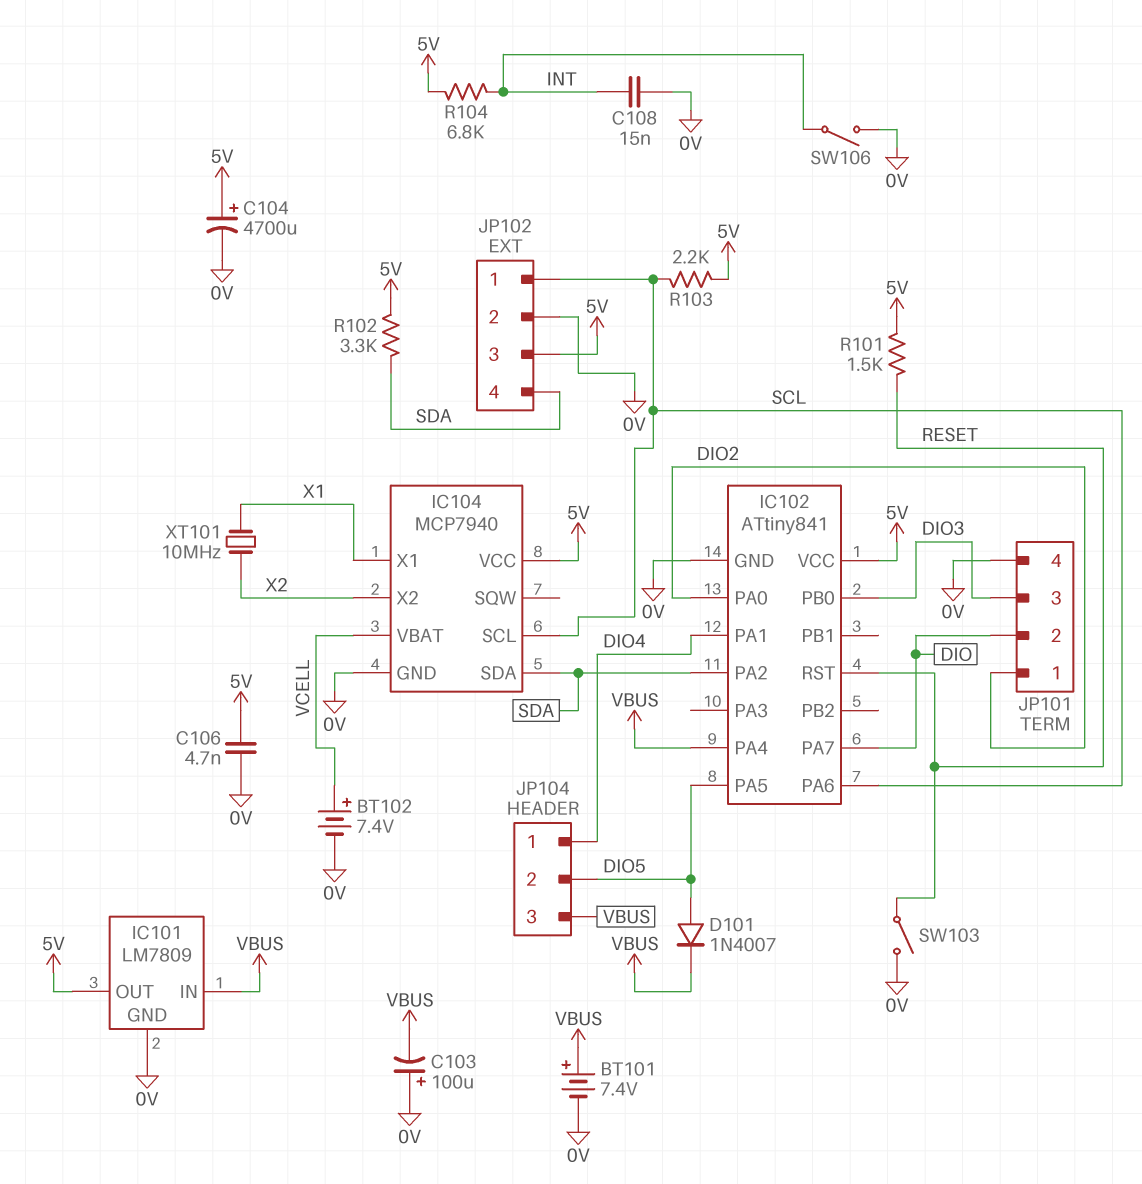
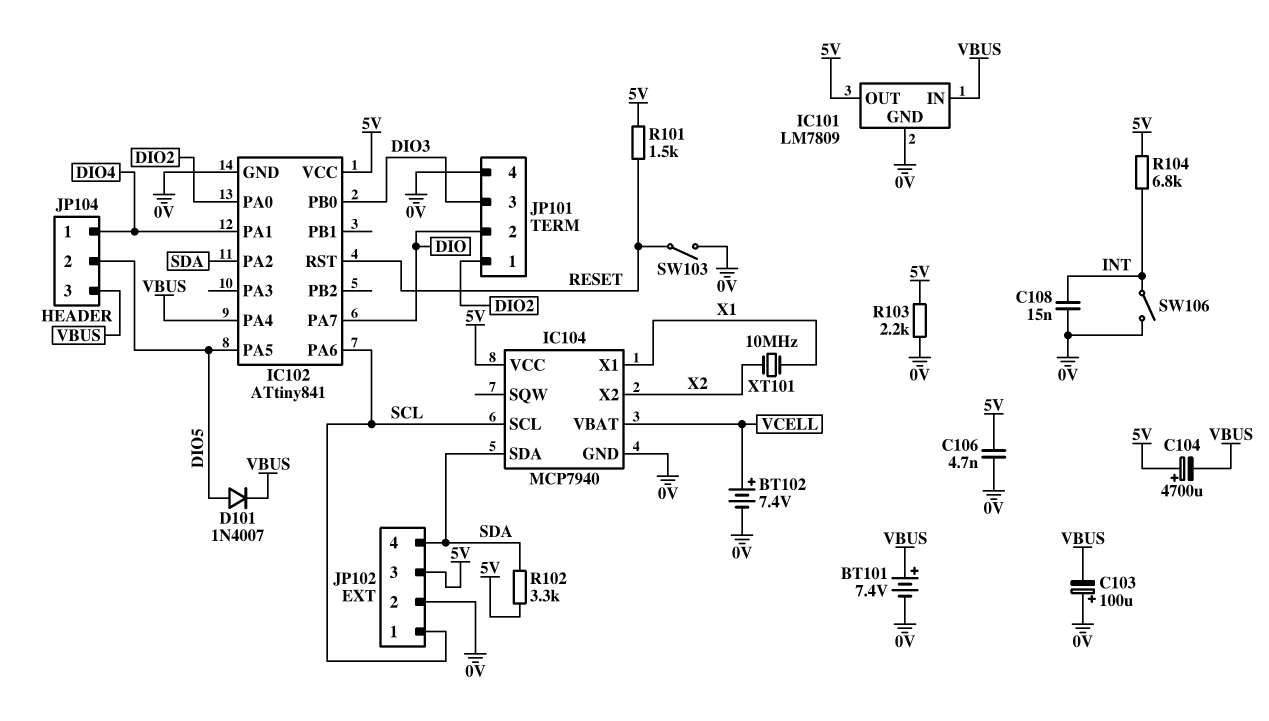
C104: 4700uF (plus 5V, minus 0V) -> 4700uF (plus 5V, minus VBUS)
R103: 2.2k (5V, SCL) -> 2.2k (0V, 5V)

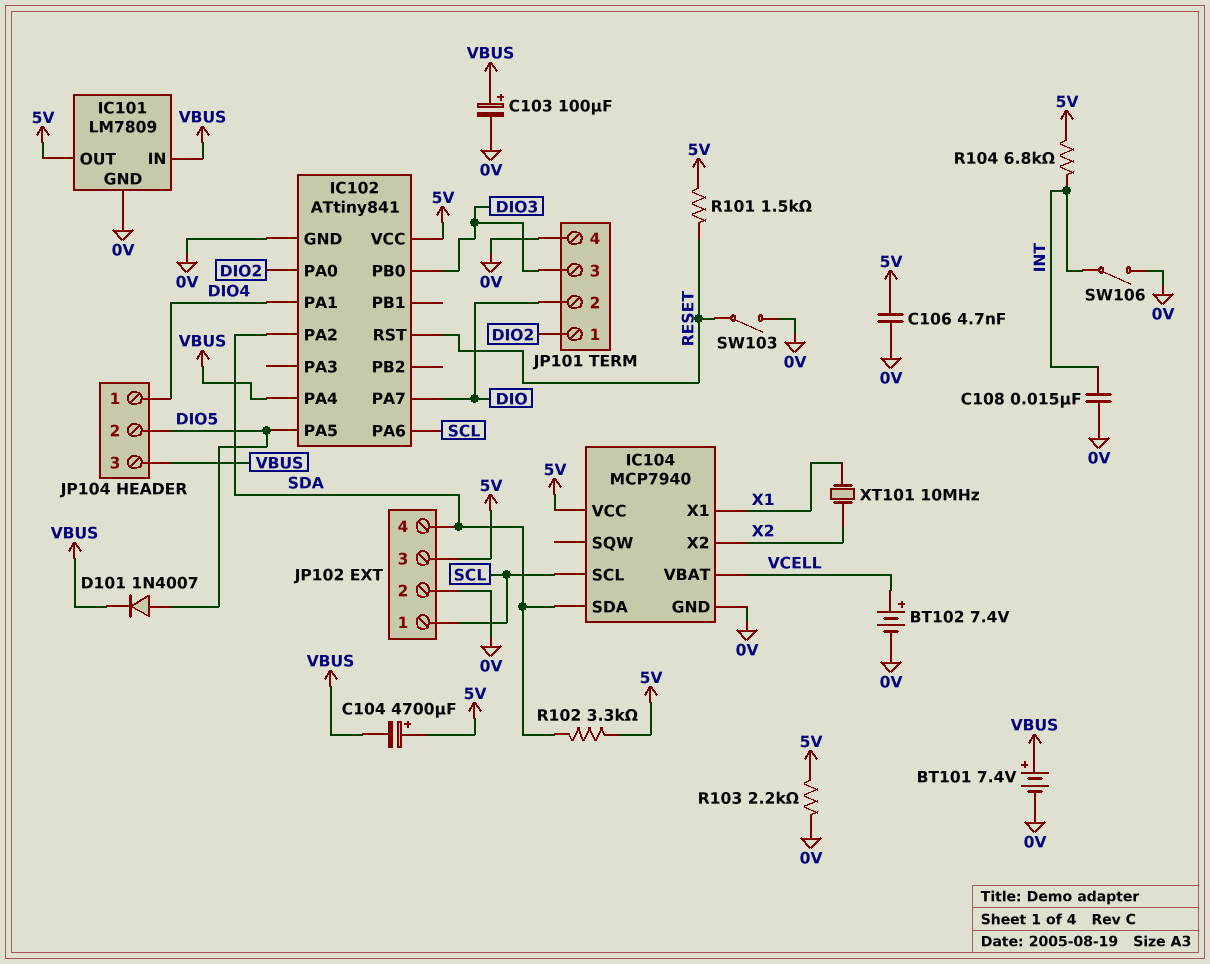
C103: 100uF (plus 0V, minus VBUS) -> 100uF (plus VBUS, minus 0V)

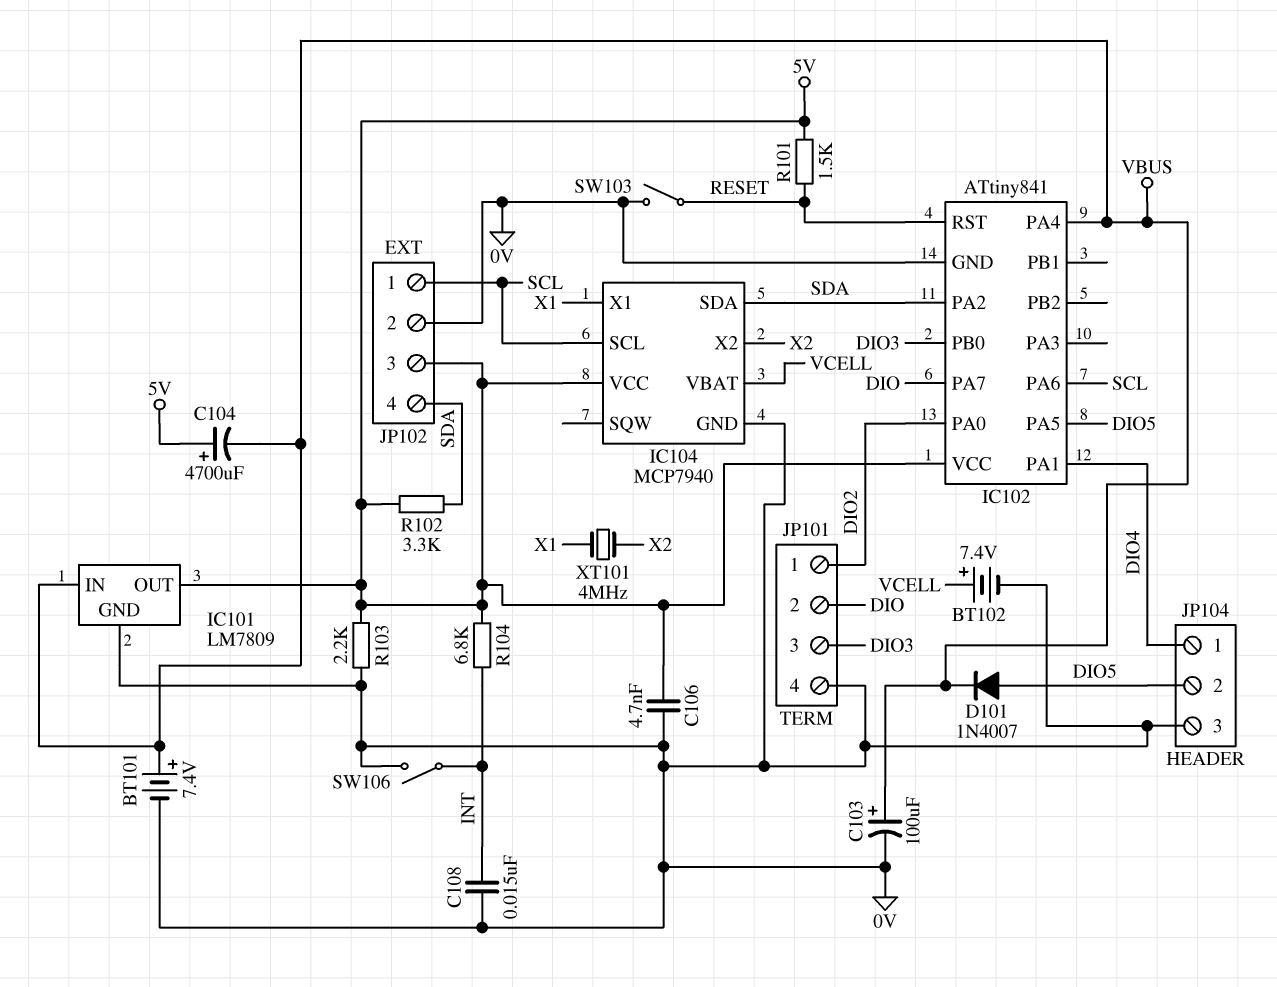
JP104 pin 3: VBUS -> 0V
XT101: 10MHz (X1, X2) -> 4MHz (X1, X2)

